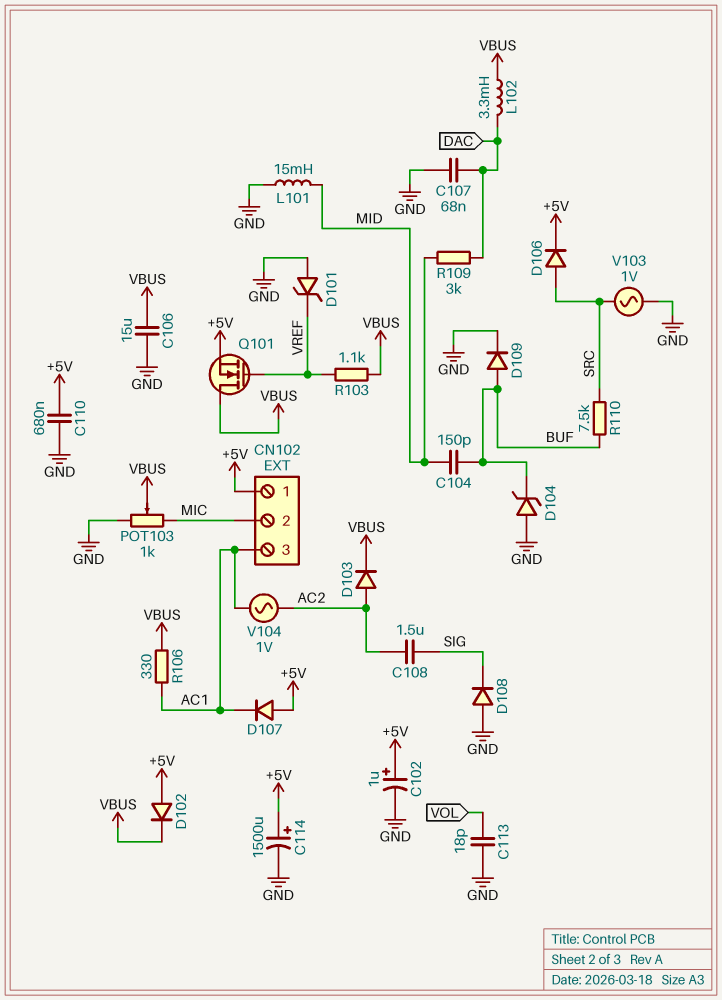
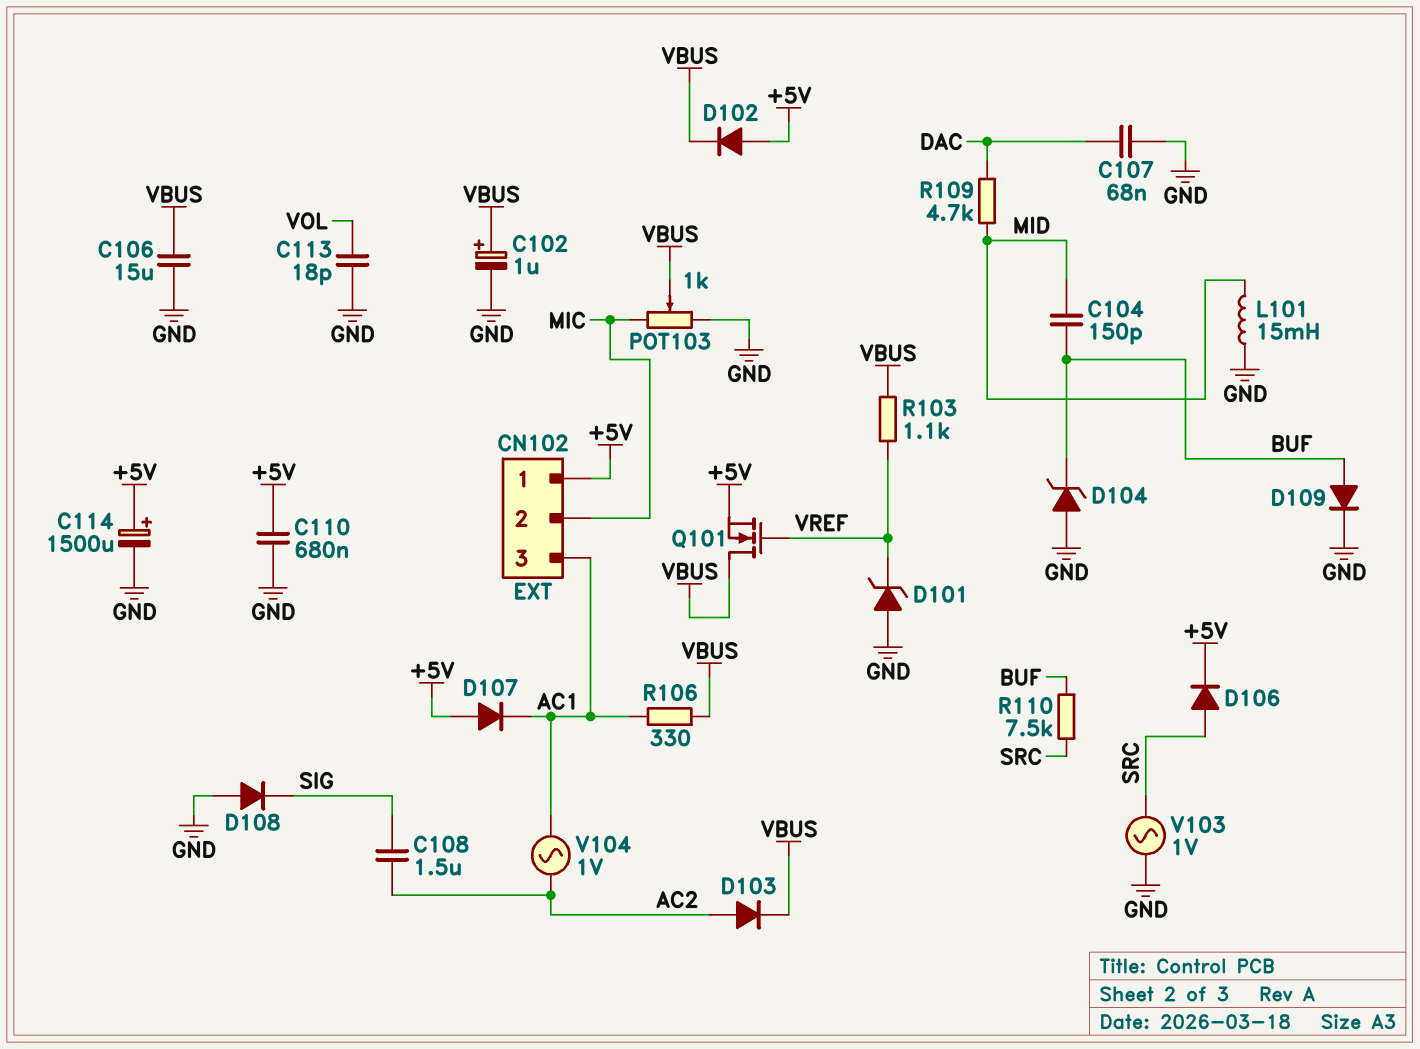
C102: 1uF (plus +5V, minus GND) -> 1uF (plus VBUS, minus GND)
L102: 3.3mH (DAC, VBUS) -> none
R109: 3k (DAC, MID) -> 4.7k (DAC, MID)

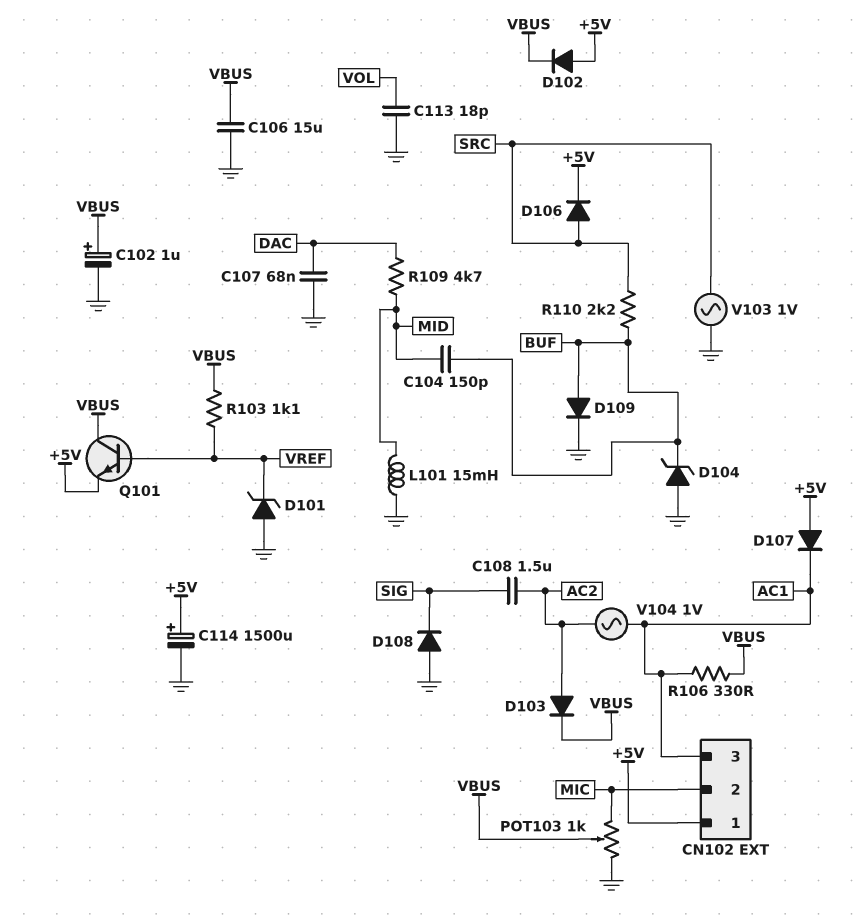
C110: 680nF (+5V, GND) -> none
Q101: NMOS (G VREF, D VBUS, S +5V) -> NPN (B VREF, C VBUS, E +5V)
R110: 7.5k (BUF, SRC) -> 2.2k (BUF, SRC)

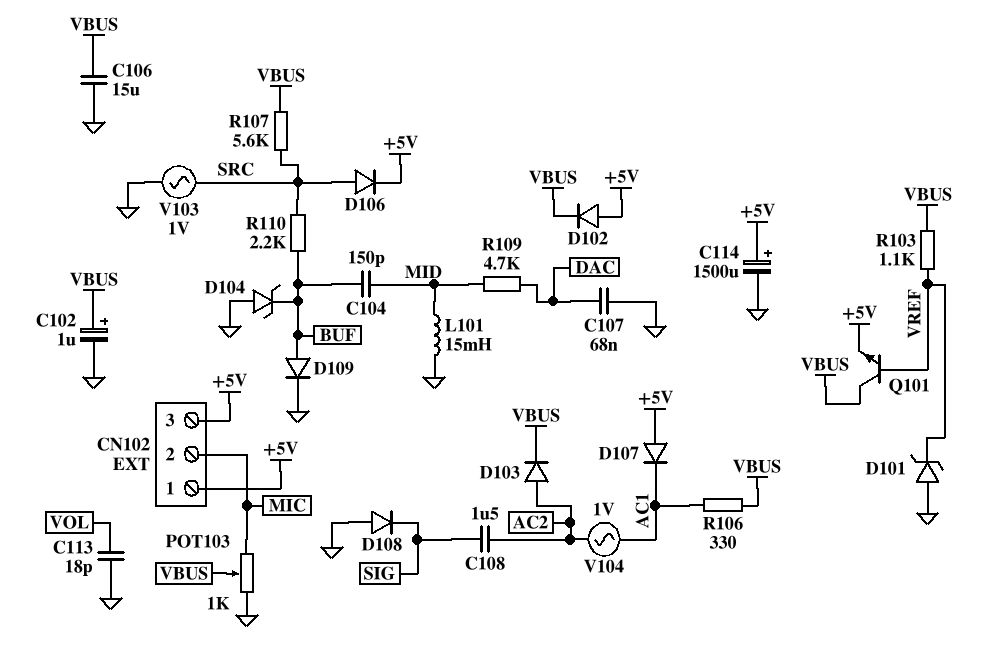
CN102 pin 3: AC1 -> +5V
R107: none -> 5.6k (SRC, VBUS)

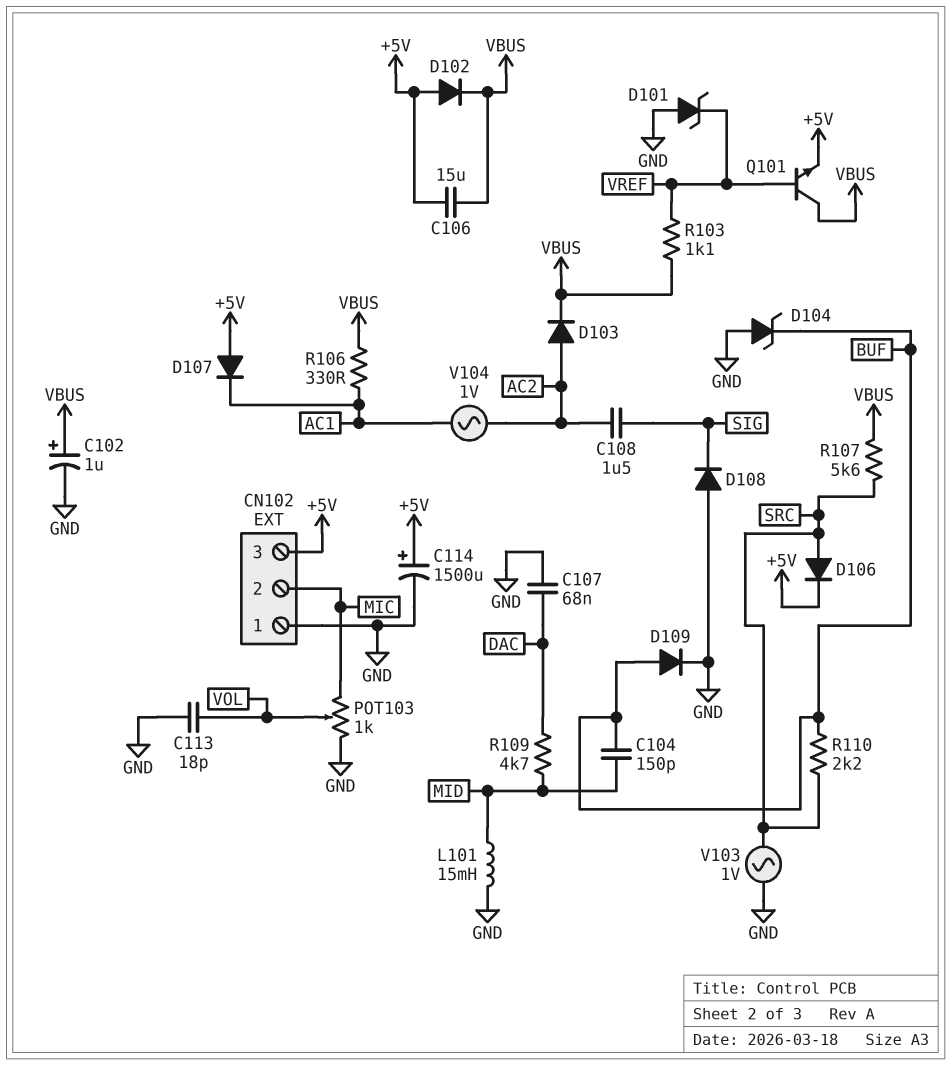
C106: 15uF (GND, VBUS) -> 15uF (+5V, VBUS)
CN102 pin 1: +5V -> GND
POT103: 1k (GND, MIC, wiper VBUS) -> 1k (GND, MIC, wiper VOL)

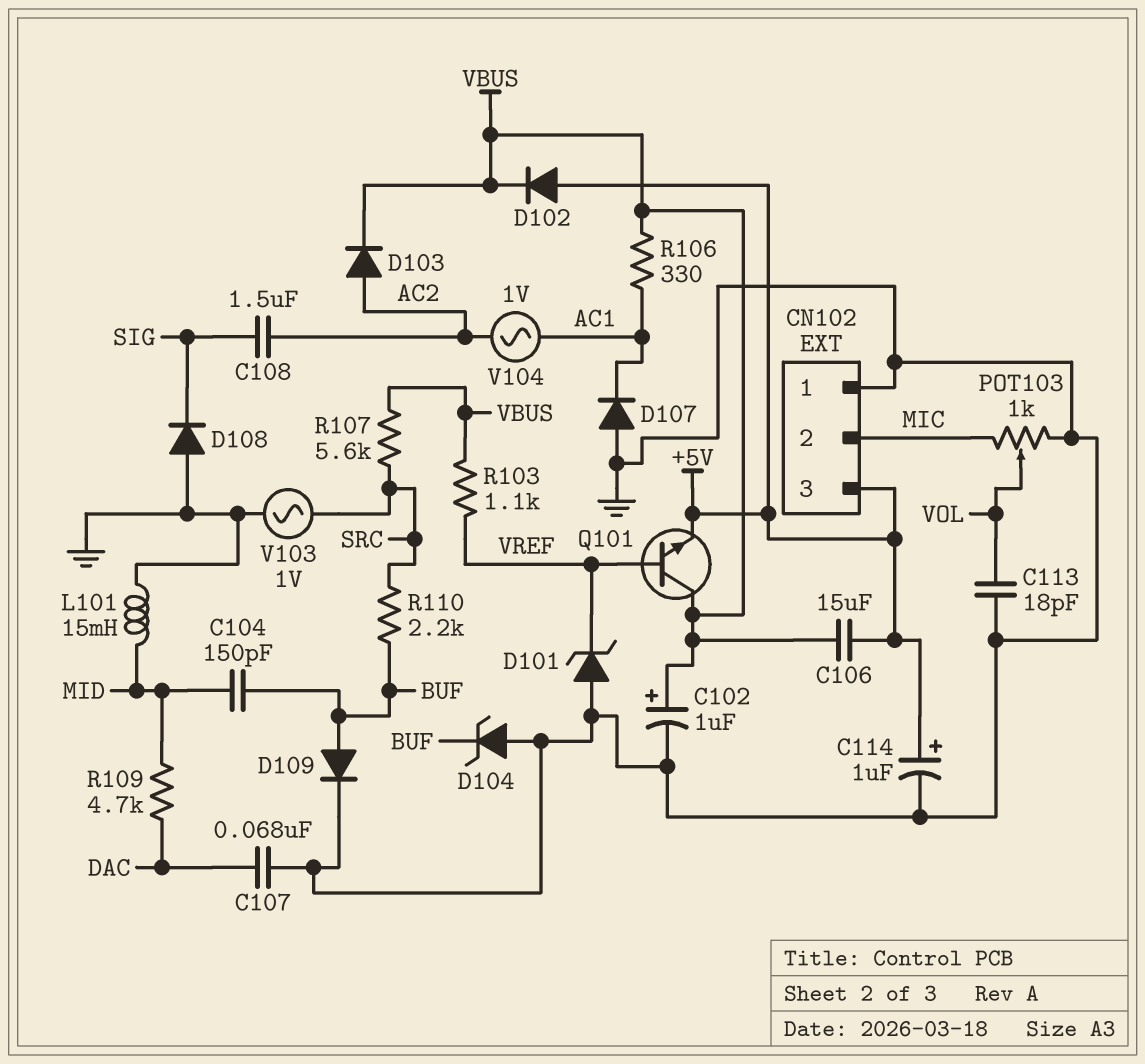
C114: 1500uF (plus +5V, minus GND) -> 1uF (plus +5V, minus GND)
D106: diode (A SRC, K +5V) -> none
D107: diode (A +5V, K AC1) -> diode (A GND, K AC1)

